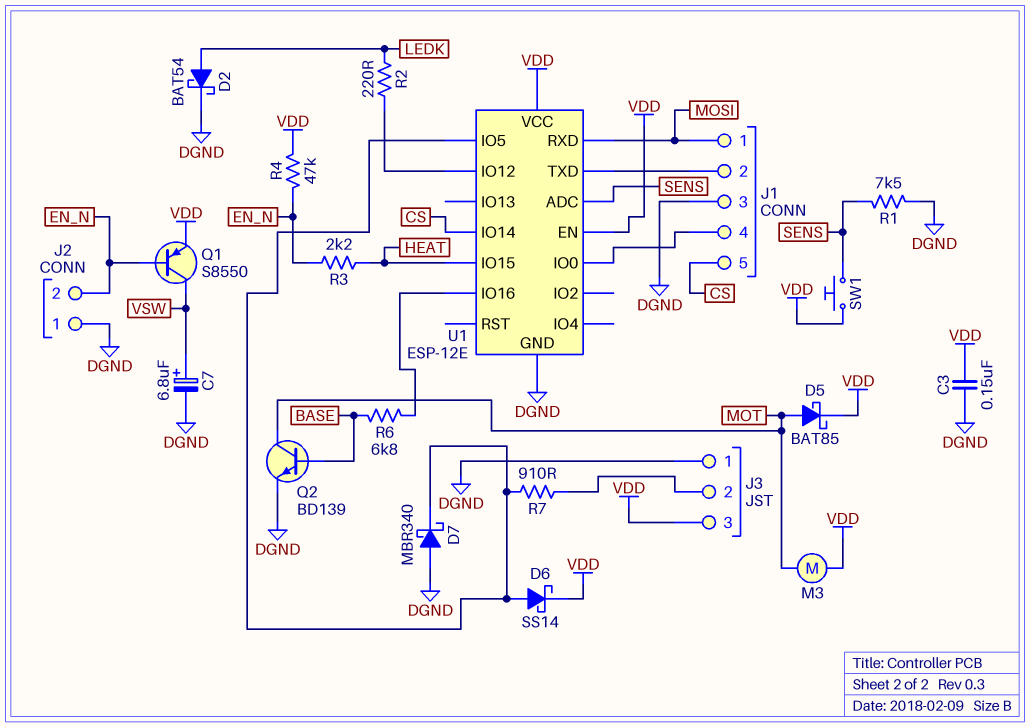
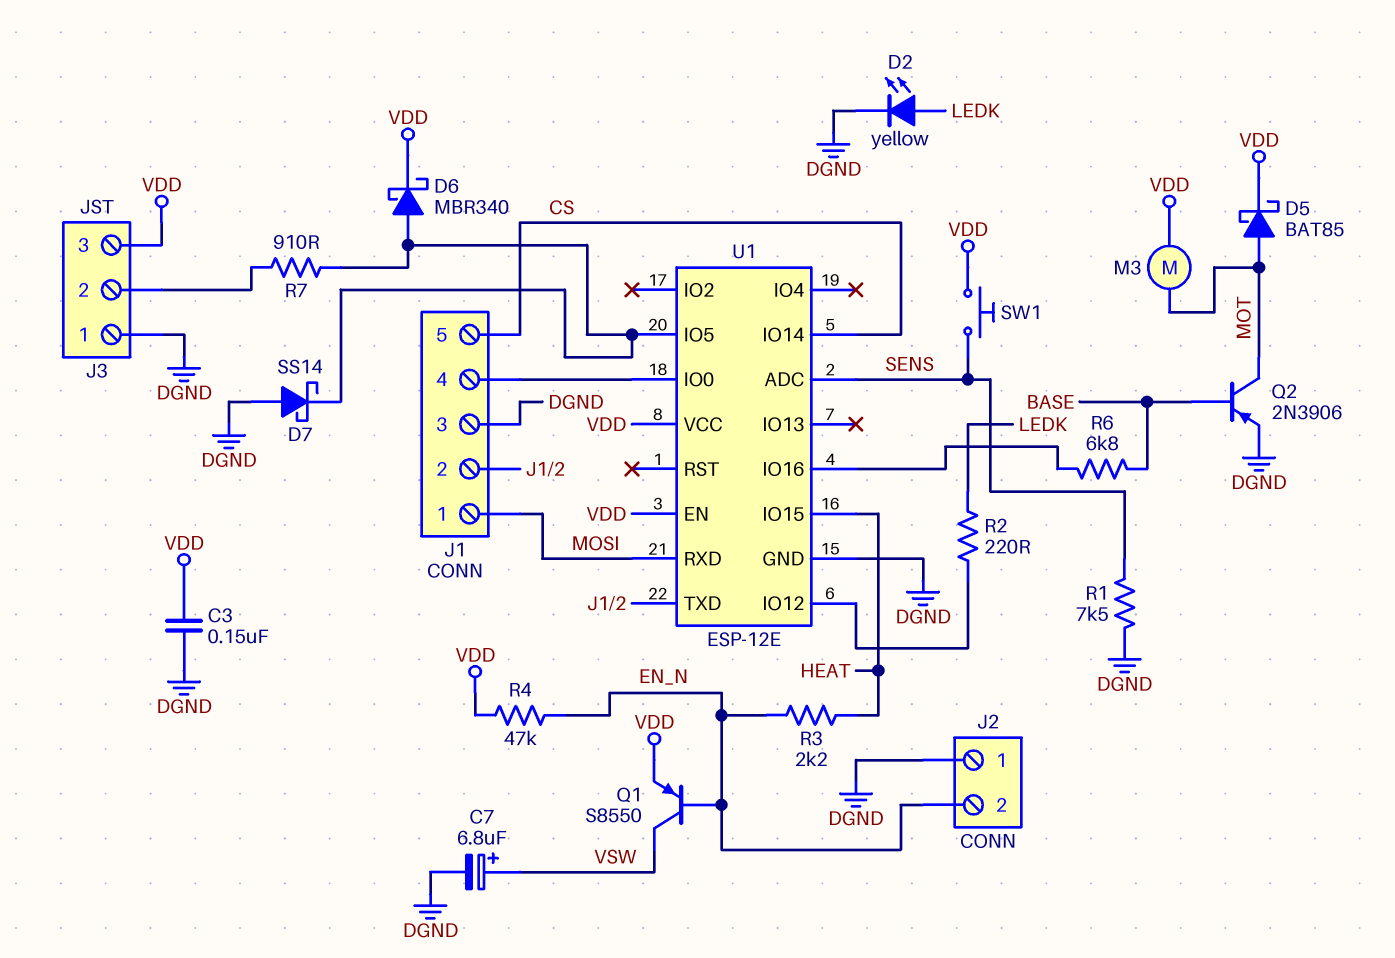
D2: schottky BAT54 (A LEDK, K DGND) -> LED yellow (A LEDK, K DGND)
D6: schottky SS14 (A U1/IO5, K VDD) -> schottky MBR340 (A U1/IO5, K VDD)
D7: schottky MBR340 (A DGND, K U1/IO5) -> schottky SS14 (A DGND, K U1/IO5)
Q2: NPN BD139 (B BASE, C MOT, E DGND) -> PNP 2N3906 (B BASE, C MOT, E DGND)

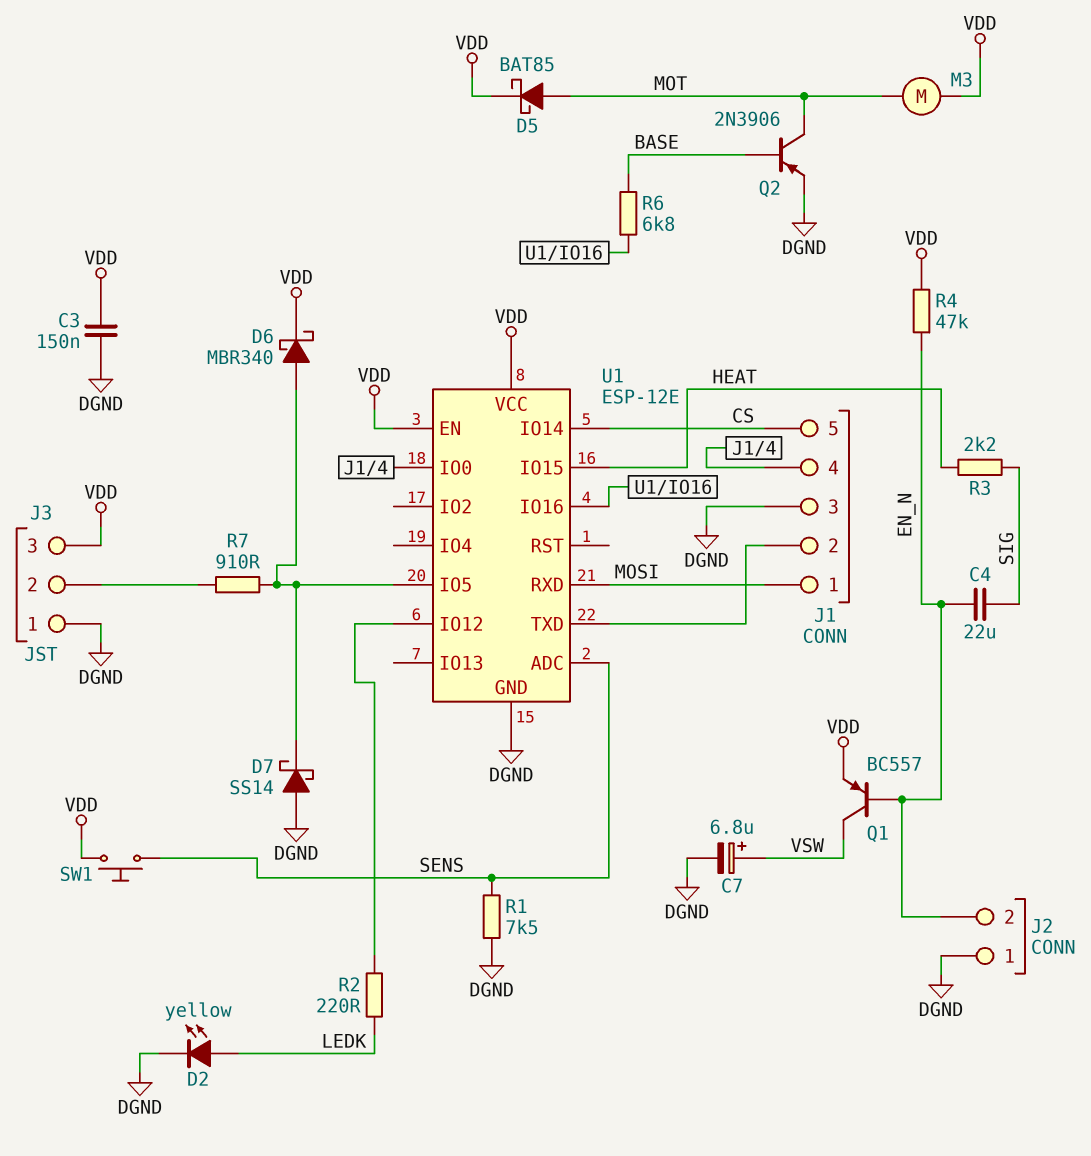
C4: none -> 22uF (EN_N, SIG)
Q1: PNP S8550 (B EN_N, C VSW, E VDD) -> PNP BC557 (B EN_N, C VSW, E VDD)
R3: 2.2k (EN_N, HEAT) -> 2.2k (HEAT, SIG)

